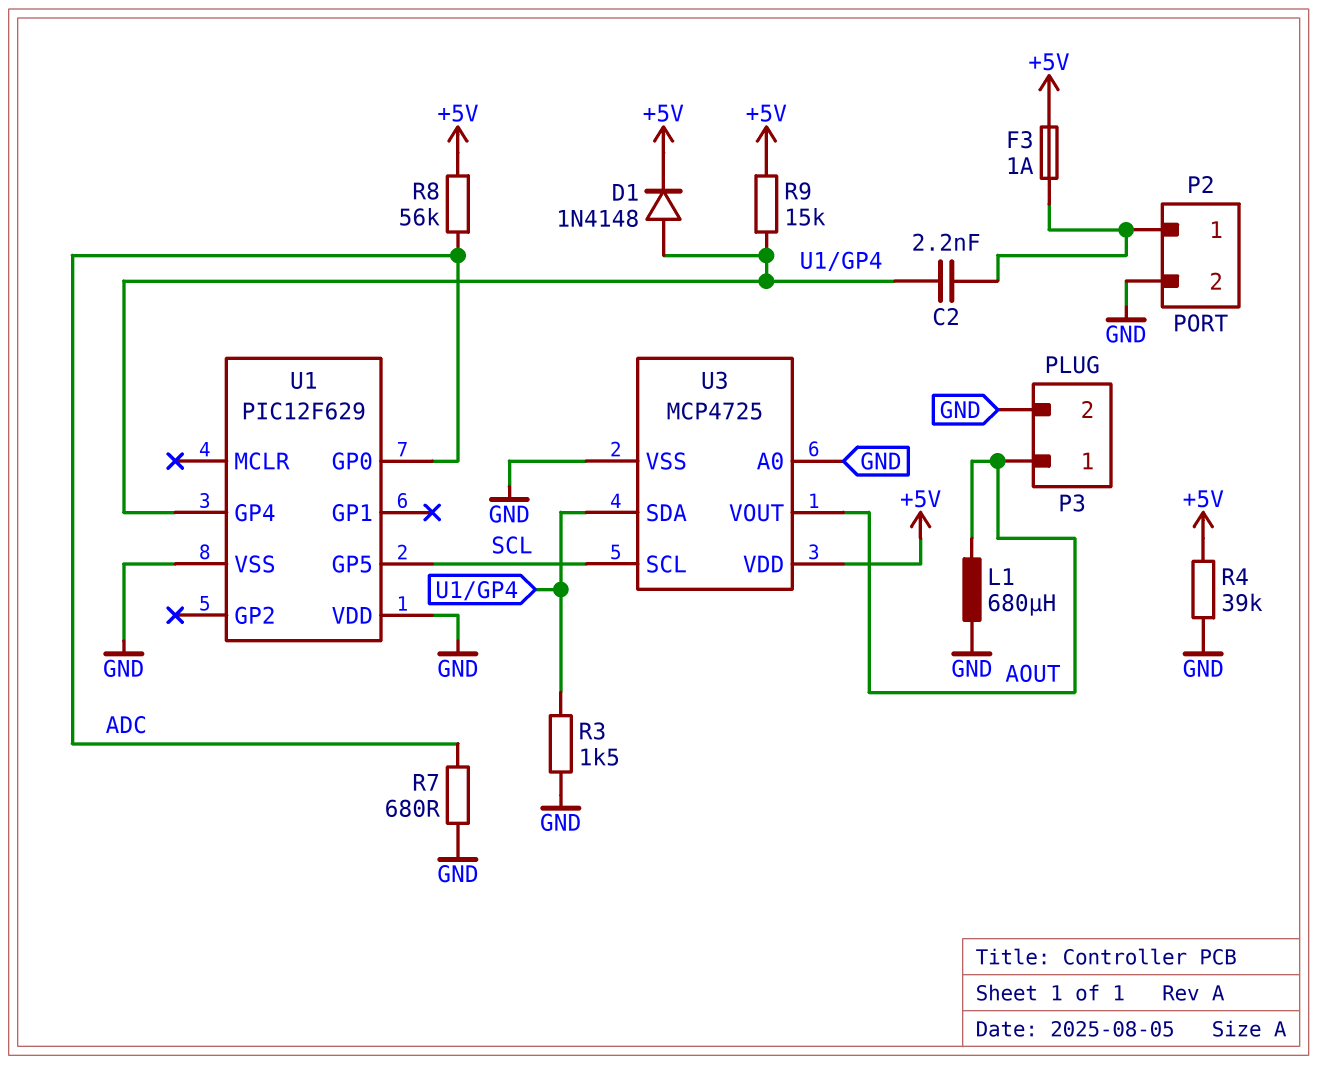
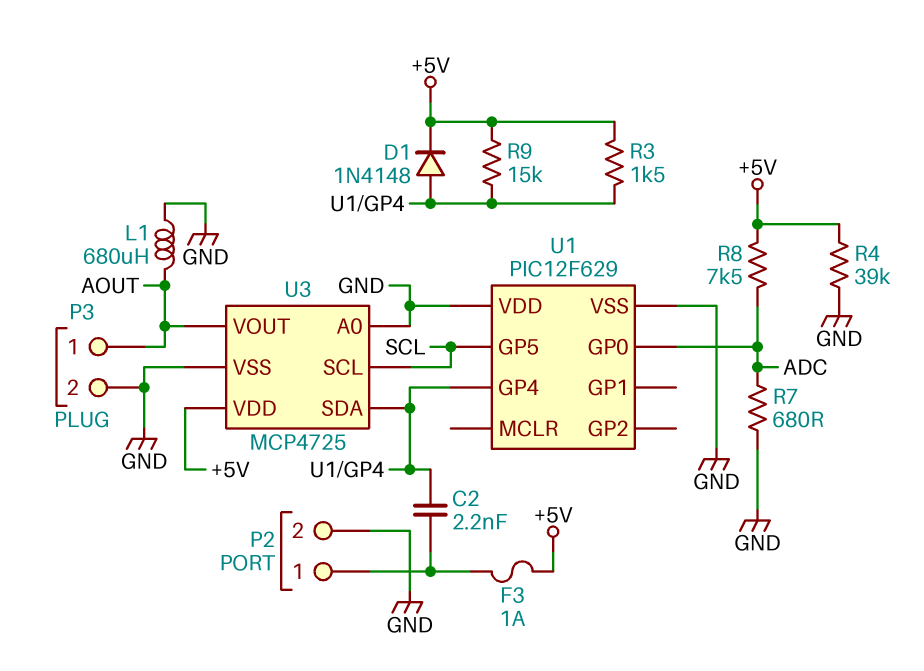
R3: 1.5k (GND, U1/GP4) -> 1.5k (+5V, U1/GP4)
R8: 56k (+5V, ADC) -> 7.5k (+5V, ADC)

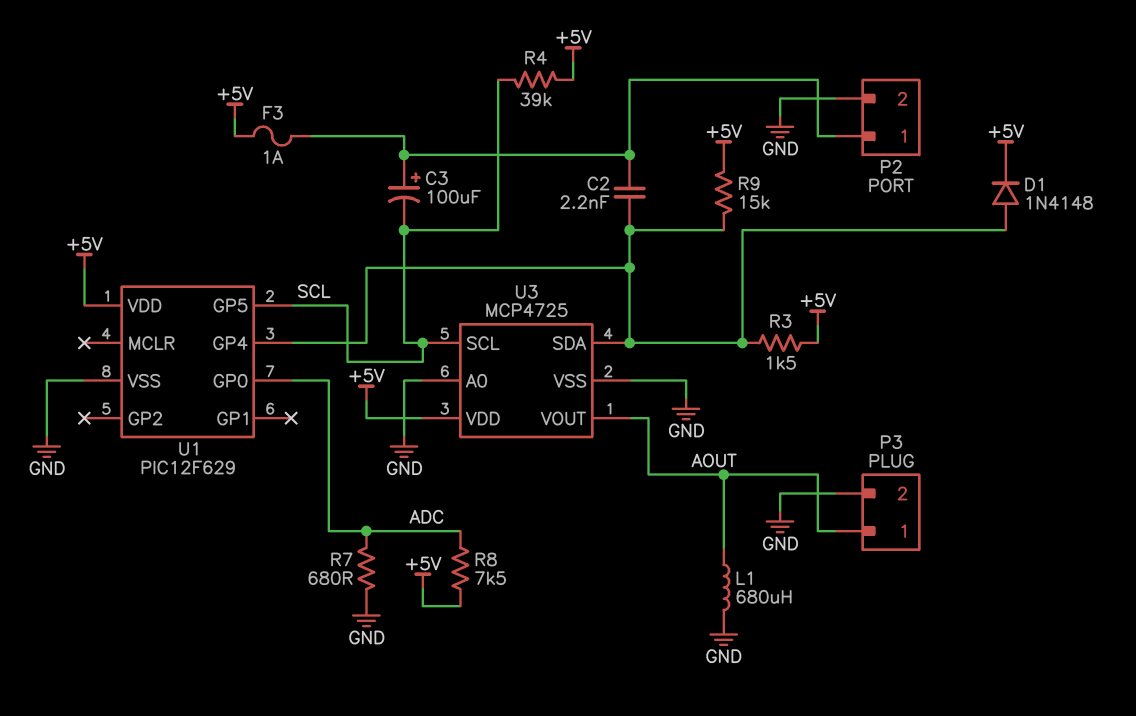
C3: none -> 100uF (plus P2/1, minus SCL)
R4: 39k (+5V, GND) -> 39k (+5V, SCL)
U1 pin VDD: GND -> +5V

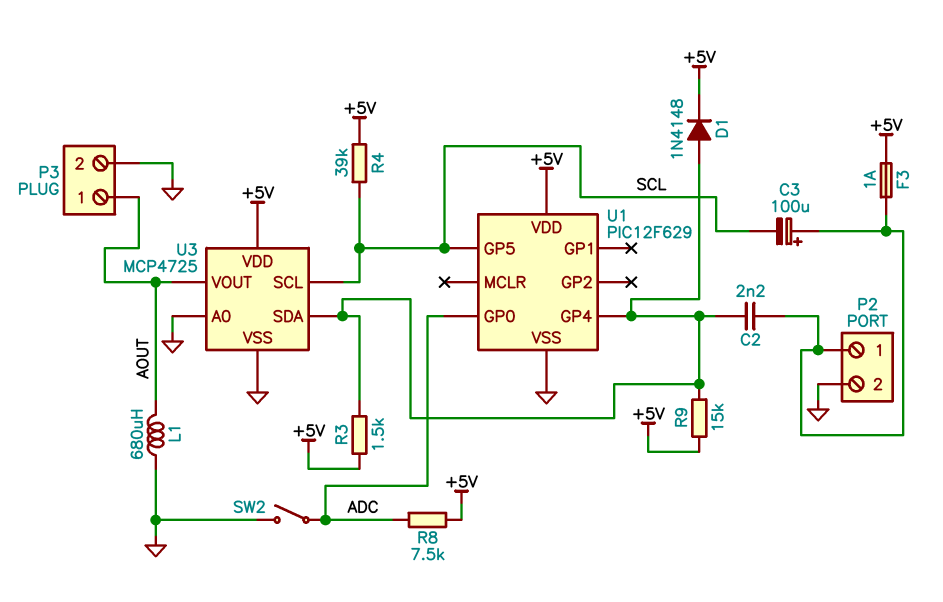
R7: 680 (ADC, GND) -> none
SW2: none -> switch (ADC, GND)

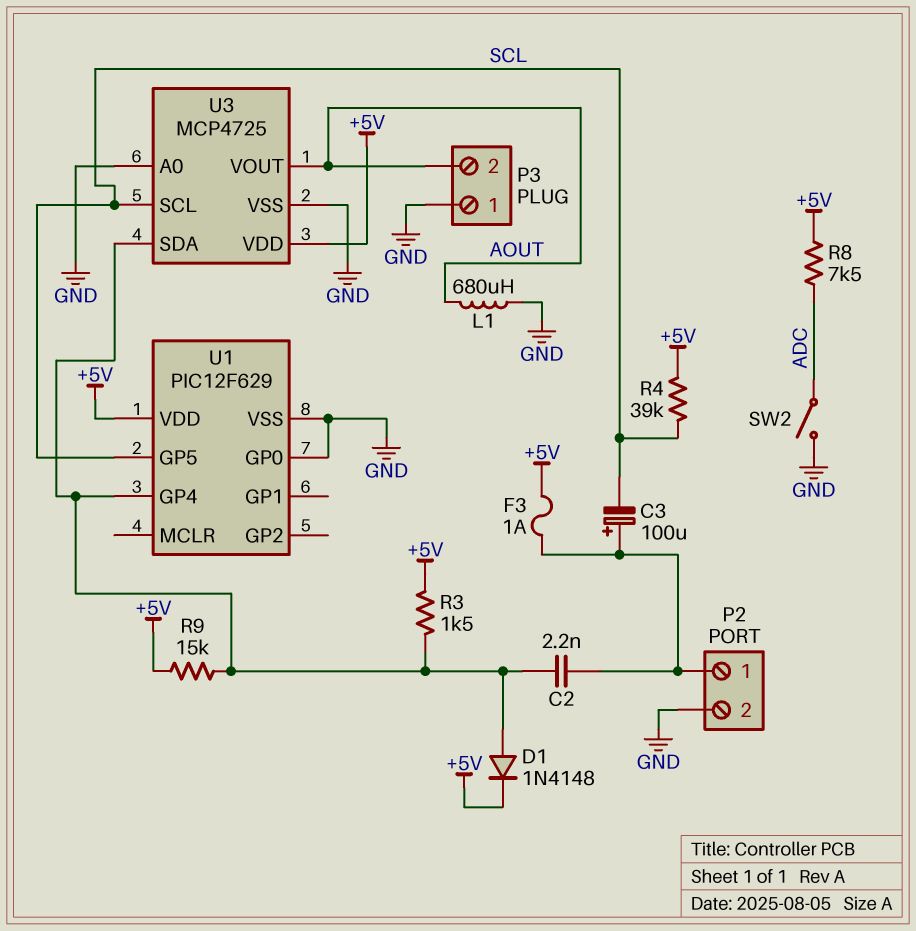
P3 pin 1: AOUT -> GND
P3 pin 2: GND -> AOUT
U1 pin GP0: ADC -> GND

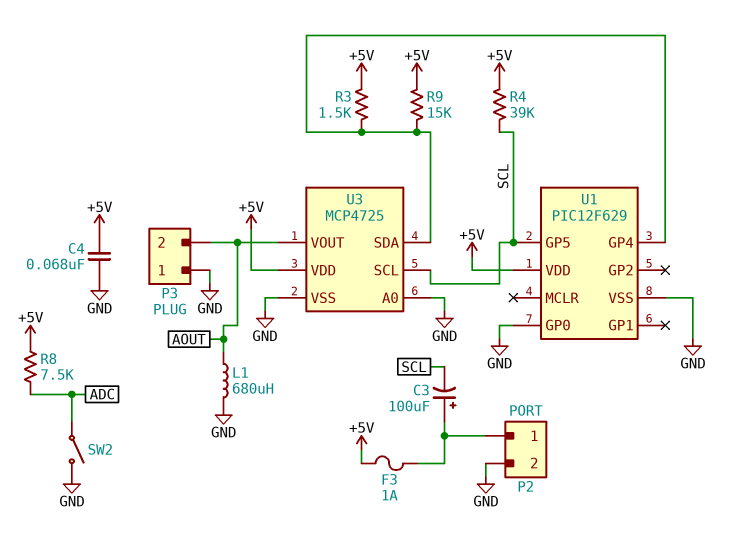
C2: 2.2nF (P2/1, U1/GP4) -> none
C4: none -> 68nF (+5V, GND)
D1: diode 1N4148 (A U1/GP4, K +5V) -> none

